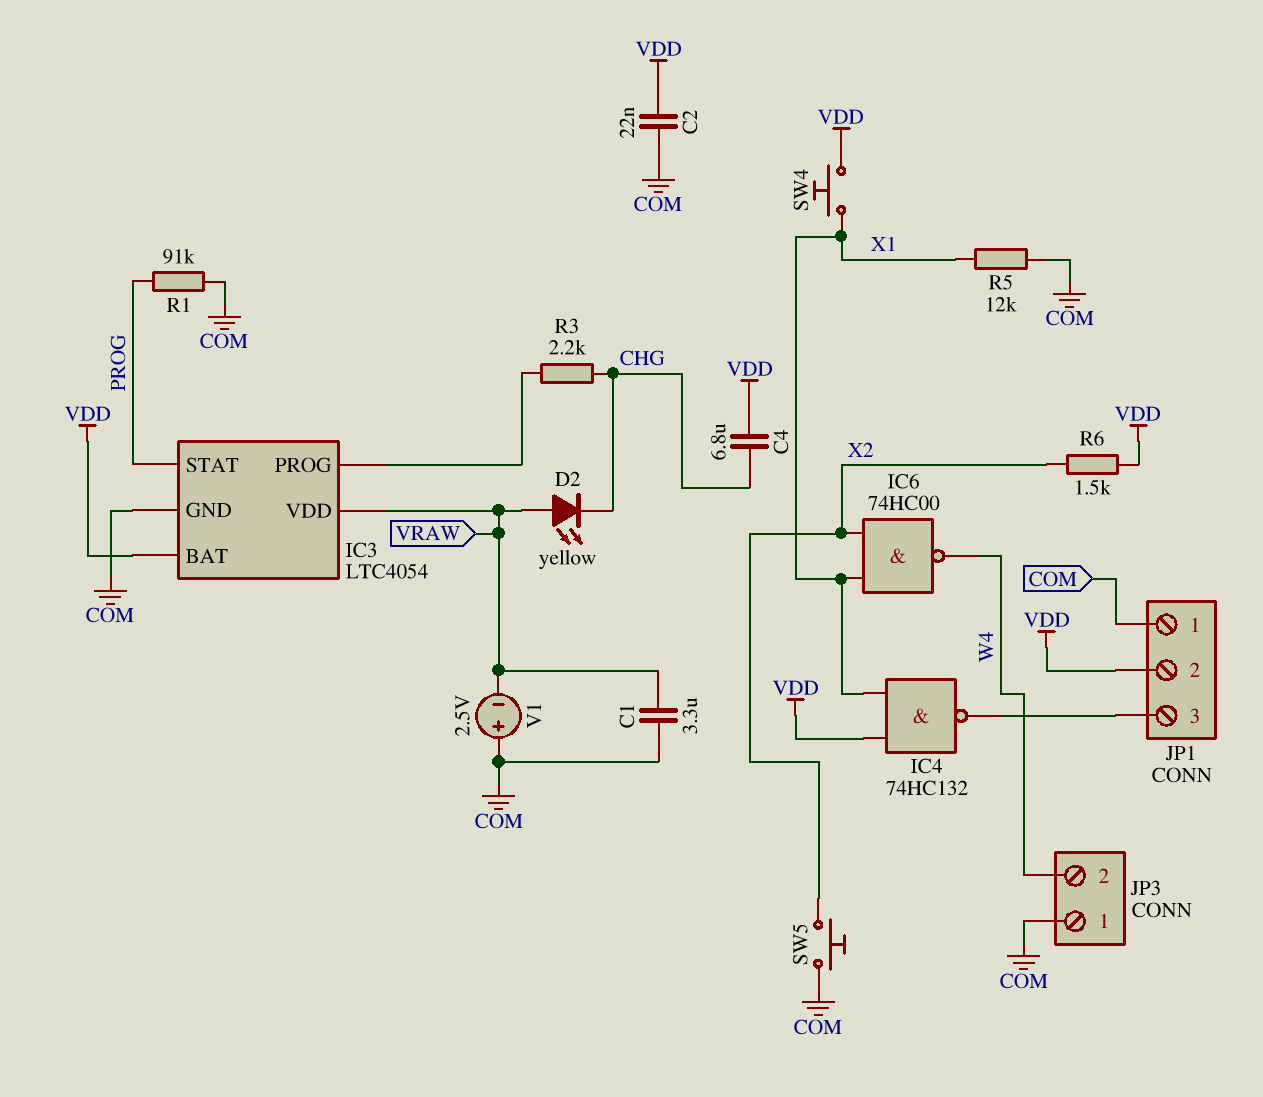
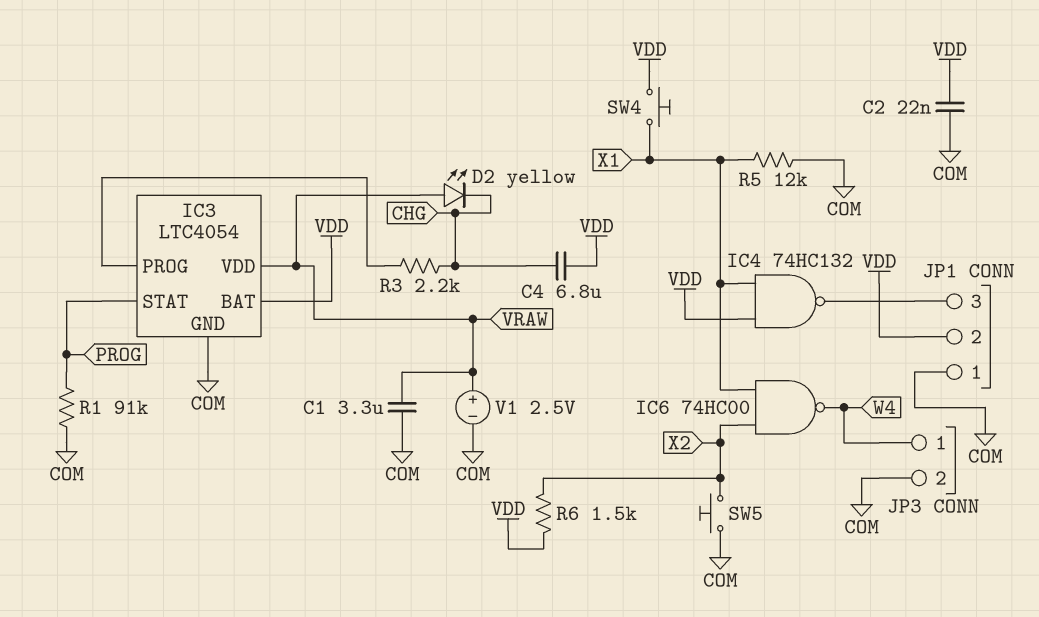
JP3 pin 1: COM -> W4
JP3 pin 2: W4 -> COM
V1: 2.5V (plus COM, minus VRAW) -> 2.5V (plus VRAW, minus COM)

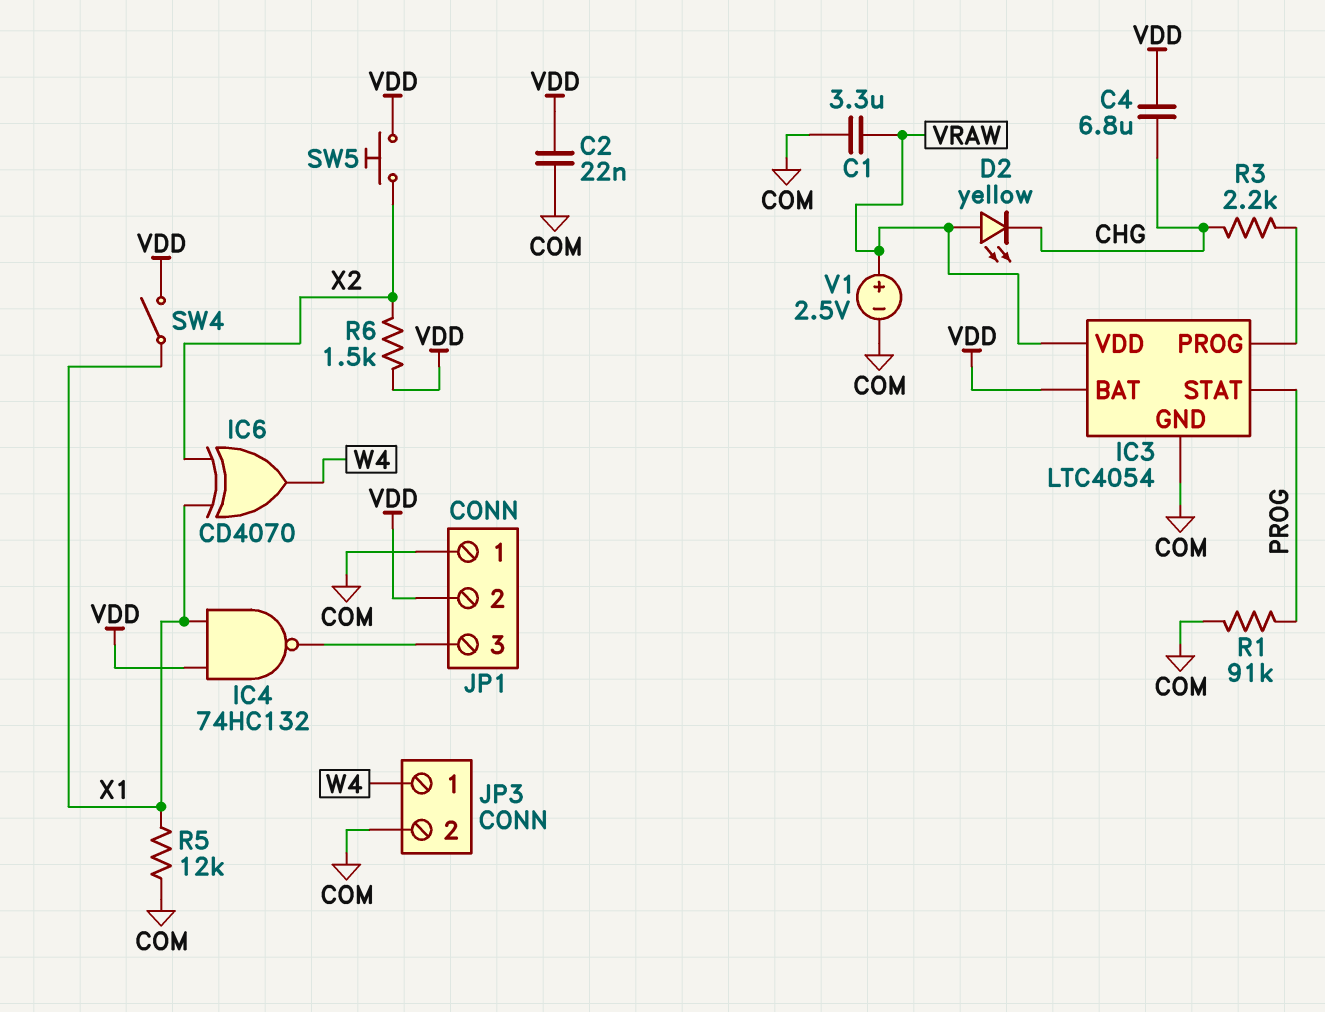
IC6: NAND 74HC00 (in X1, in X2, out W4) -> XOR CD4070 (in X1, in X2, out W4)
SW4: button (VDD, X1) -> switch (VDD, X1)
SW5: button (COM, X2) -> button (VDD, X2)

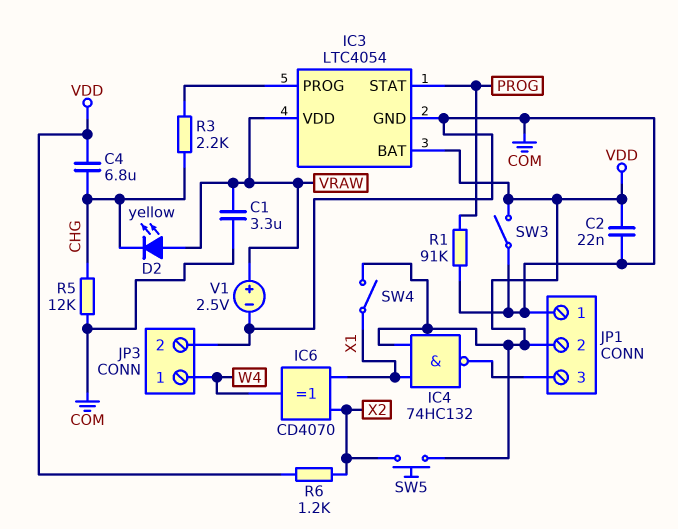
R5: 12k (COM, X1) -> 12k (CHG, COM)
R6: 1.5k (VDD, X2) -> 1.2k (VDD, X2)
SW3: none -> switch (COM, VDD)

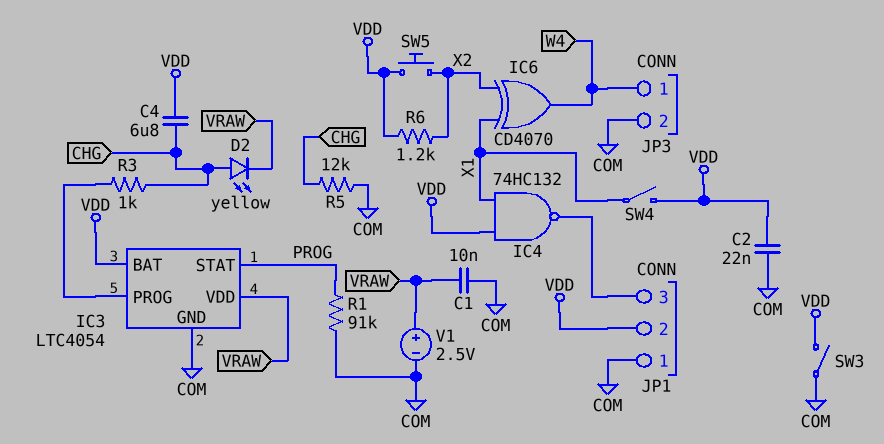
C1: 3.3uF (COM, VRAW) -> 10nF (COM, VRAW)
D2: LED yellow (A VRAW, K CHG) -> LED yellow (A CHG, K VRAW)
R3: 2.2k (CHG, IC3/PROG) -> 1k (CHG, IC3/PROG)

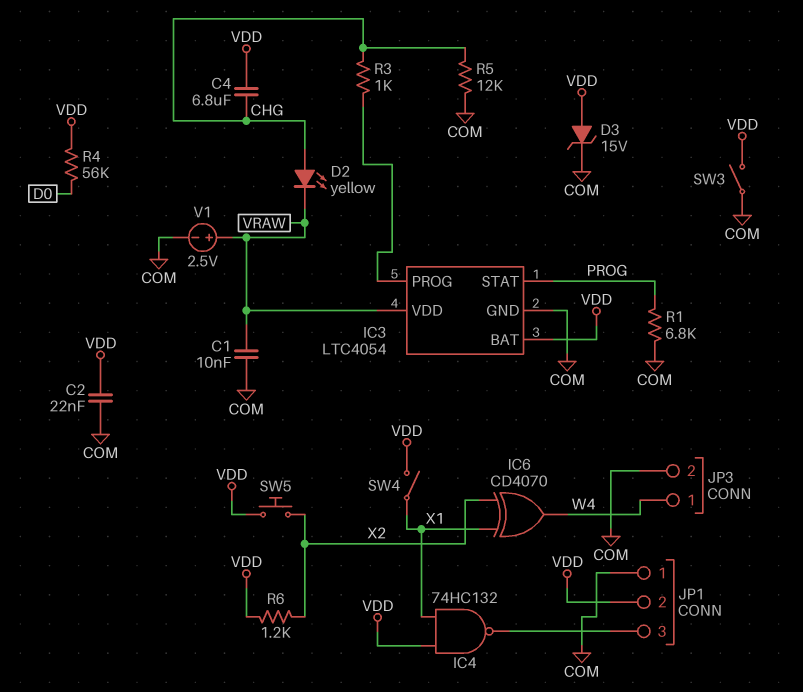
D3: none -> zener 15V (A VDD, K COM)
R1: 91k (COM, PROG) -> 6.8k (COM, PROG)
R4: none -> 56k (D0, VDD)

